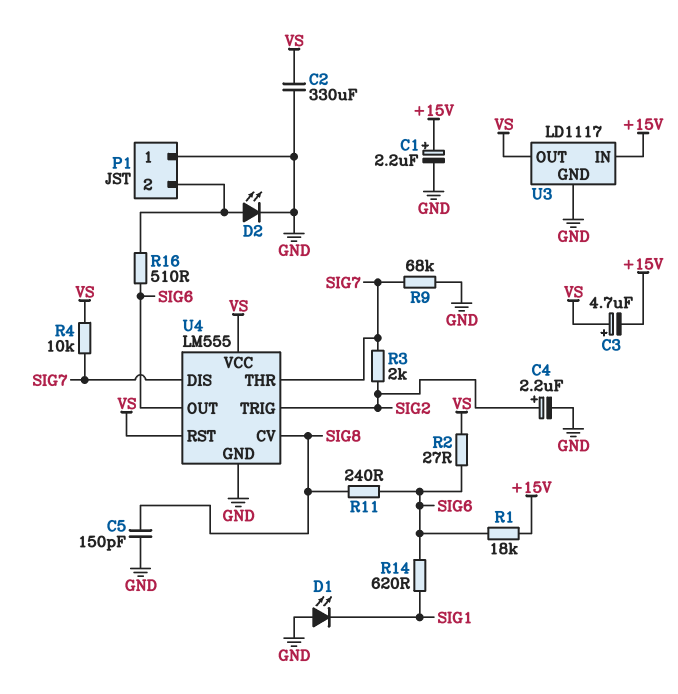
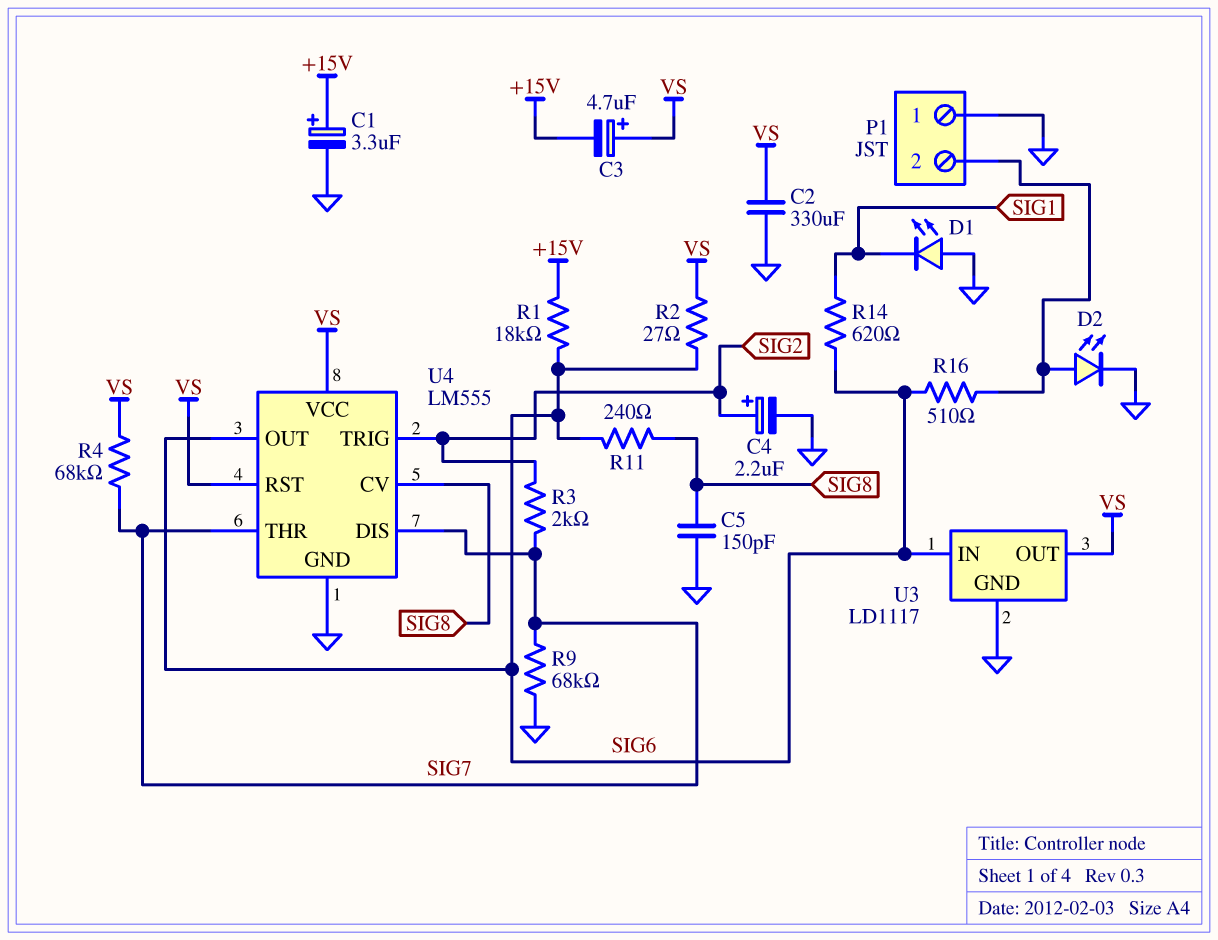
C1: 2.2uF (plus +15V, minus GND) -> 3.3uF (plus +15V, minus GND)
R4: 10k (SIG7, VS) -> 68k (SIG7, VS)
U3 pin IN: +15V -> SIG6

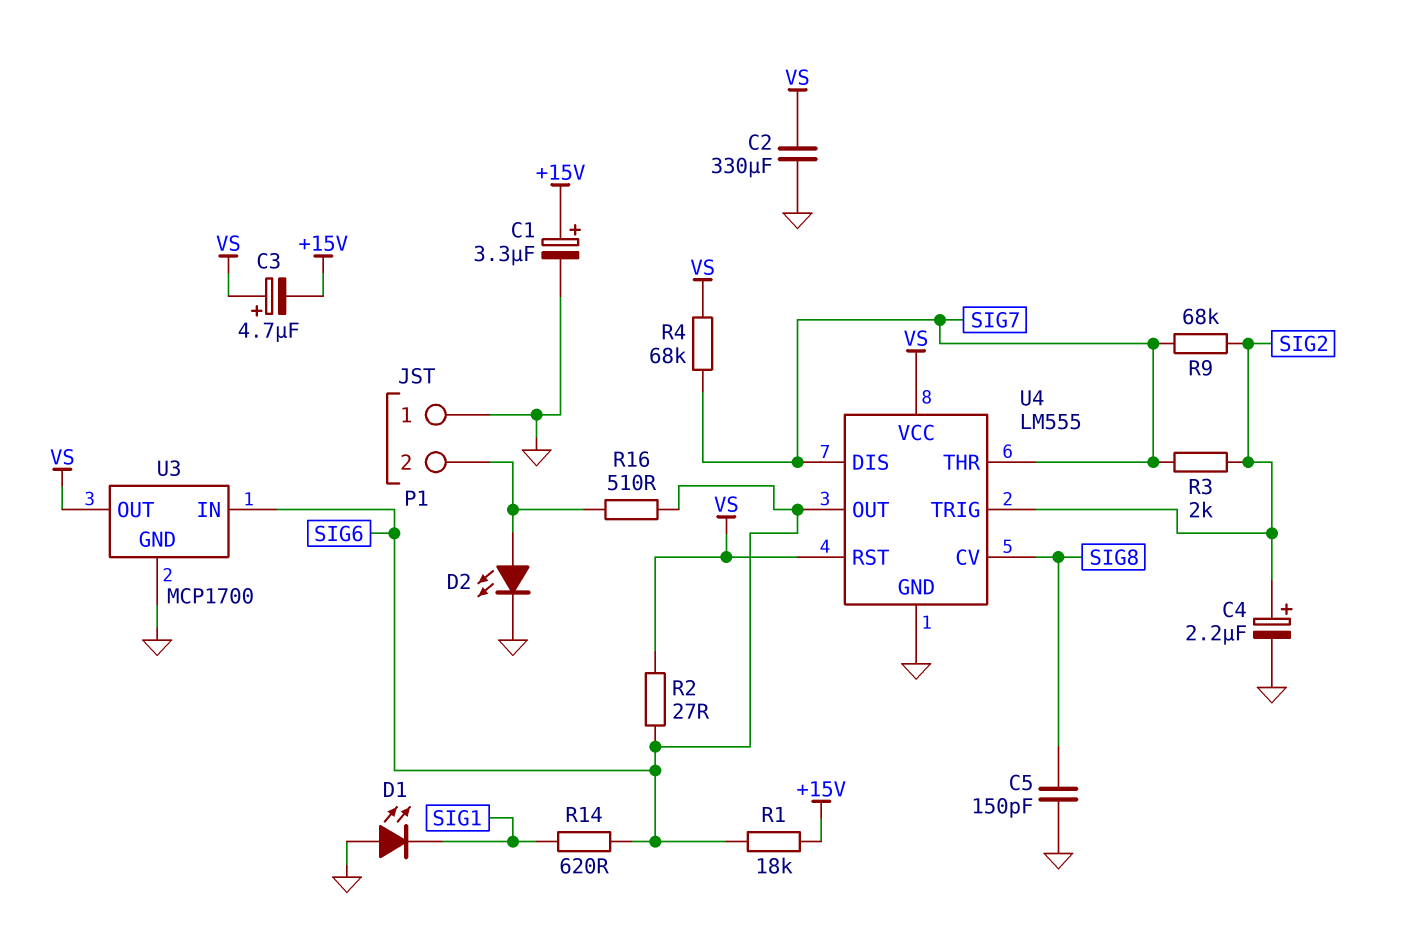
R9: 68k (GND, SIG7) -> 68k (SIG2, SIG7)
R11: 240 (SIG6, SIG8) -> none
U3: LD1117 -> MCP1700

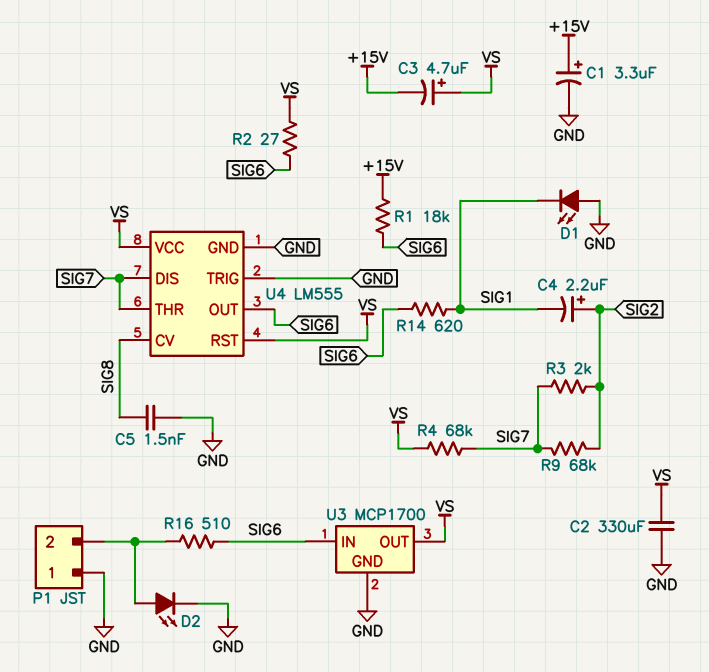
C4: 2.2uF (plus SIG2, minus GND) -> 2.2uF (plus SIG2, minus SIG1)
C5: 150pF (GND, SIG8) -> 1.5nF (GND, SIG8)
U4 pin TRIG: SIG2 -> GND

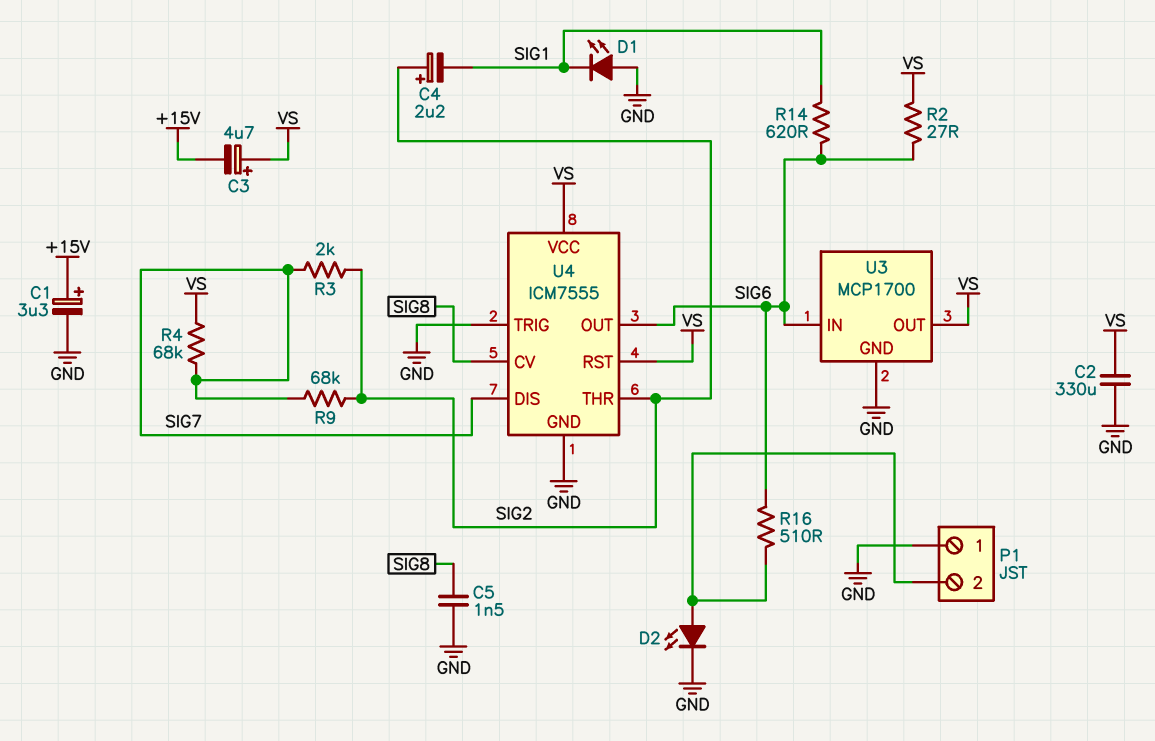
R1: 18k (+15V, SIG6) -> none
U4: LM555 -> ICM7555
U4 pin THR: SIG7 -> SIG2

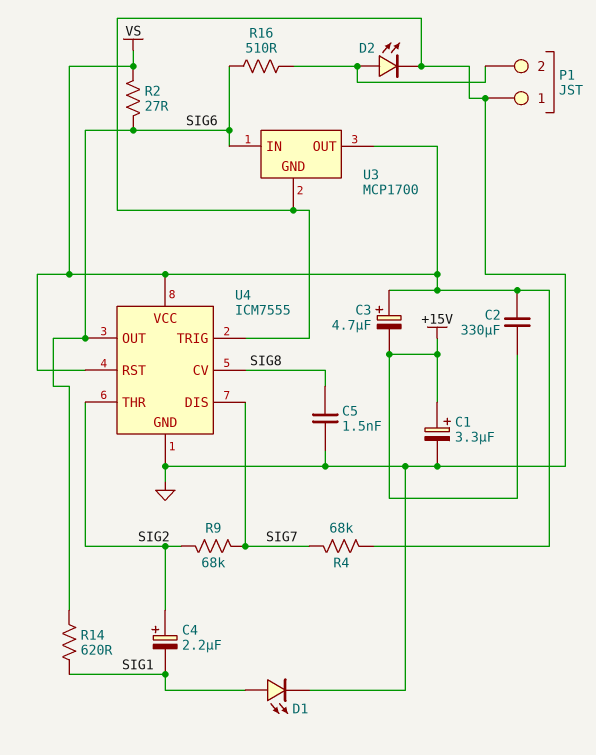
C2: 330uF (GND, VS) -> 330uF (+15V, VS)
D1: LED (A GND, K SIG1) -> LED (A SIG1, K GND)
R3: 2k (SIG2, SIG7) -> none

